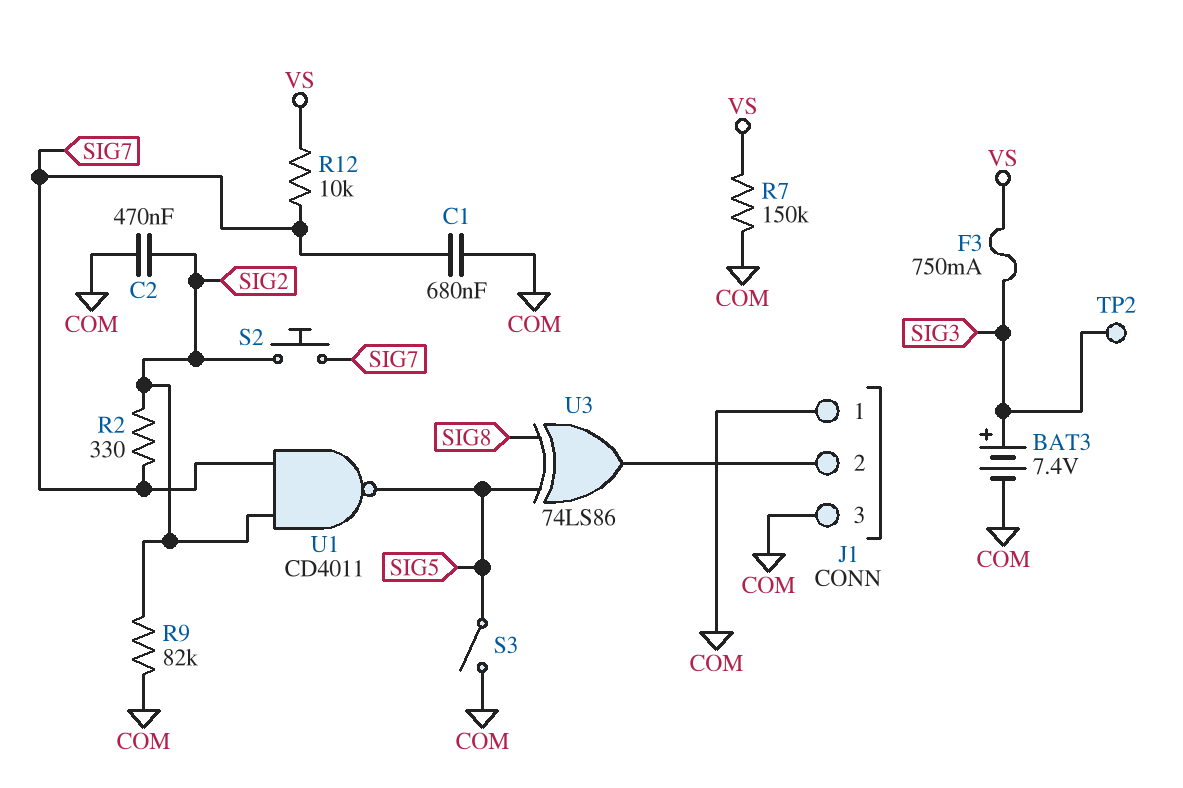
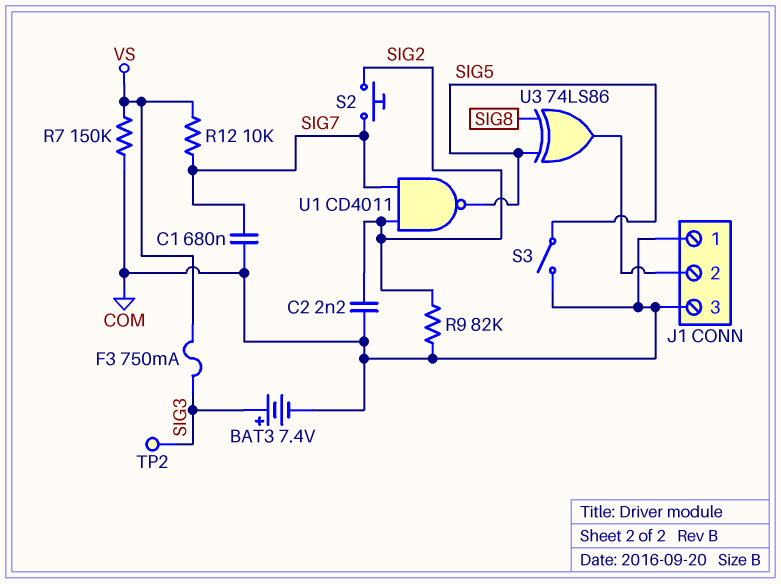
C2: 470nF (COM, SIG2) -> 2.2nF (COM, SIG2)
R2: 330 (SIG2, SIG7) -> none

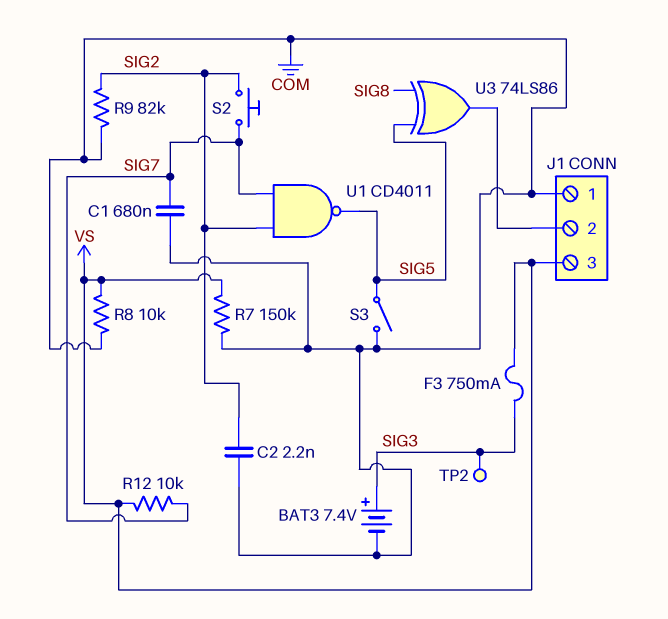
J1 pin 3: COM -> VS
R8: none -> 10k (COM, VS)

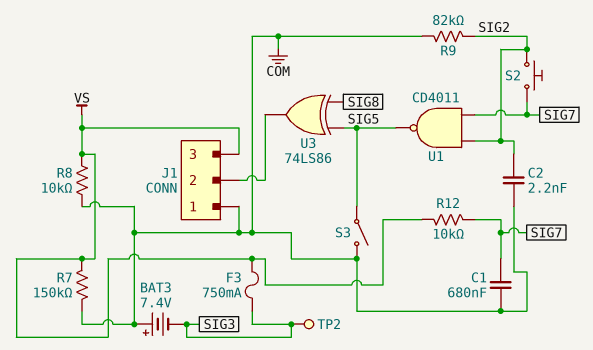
BAT3: 7.4V (plus SIG3, minus COM) -> 7.4V (plus COM, minus SIG3)

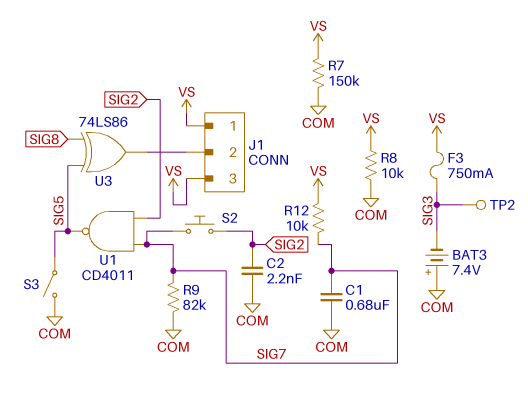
J1 pin 1: COM -> VS
R9: 82k (COM, SIG2) -> 82k (COM, SIG7)

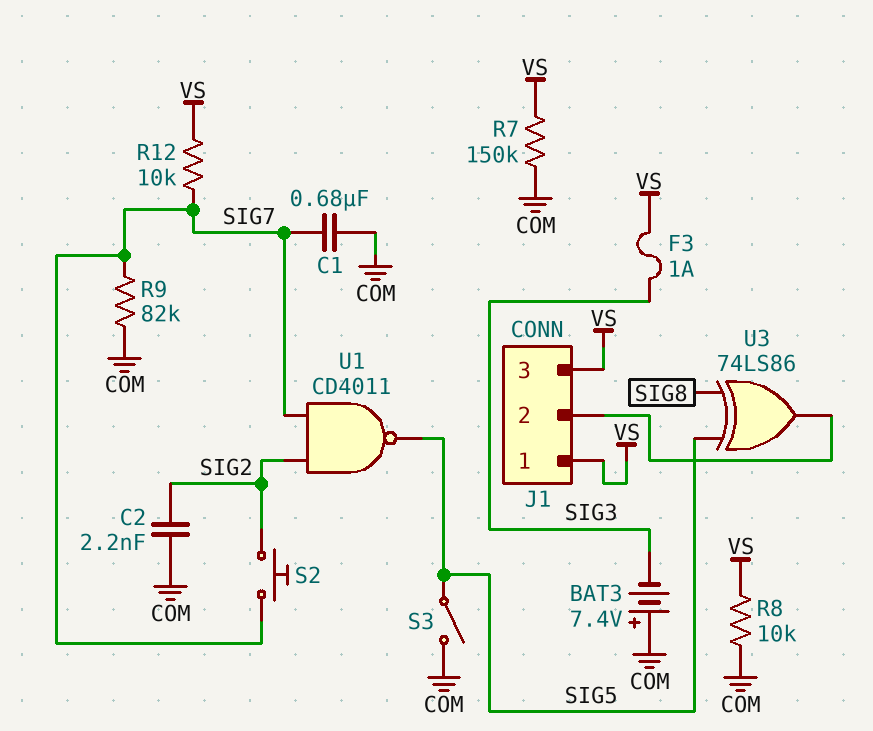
F3: 750mA (SIG3, VS) -> 1A (SIG3, VS)
TP2: test point (SIG3) -> none

